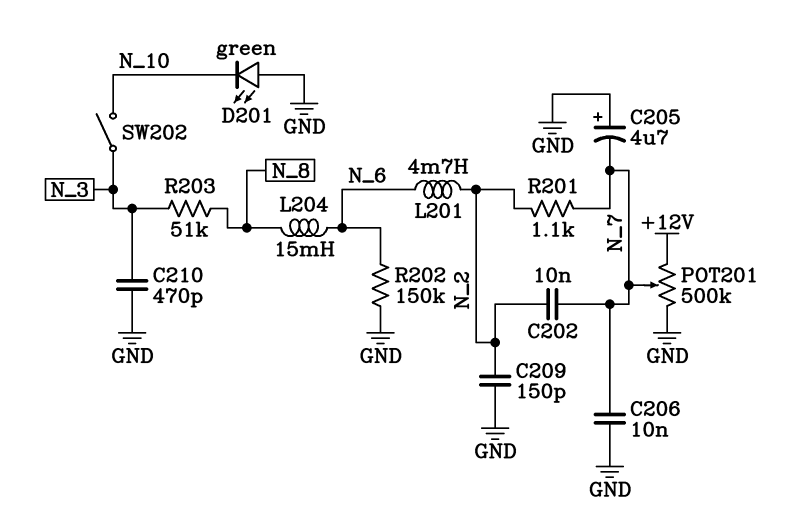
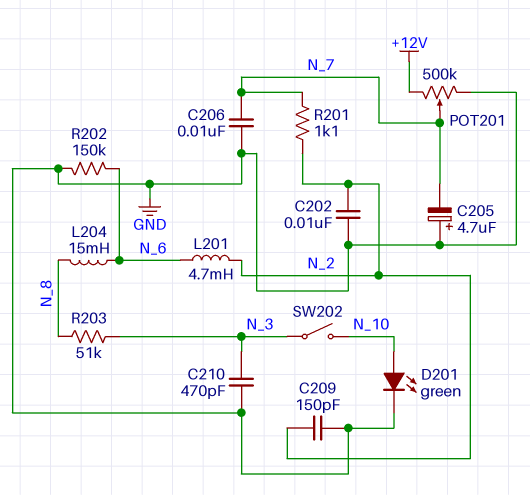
C202: 10nF (N_2, N_7) -> 10nF (GND, N_2)
D201: LED green (A GND, K N_10) -> LED green (A N_10, K GND)

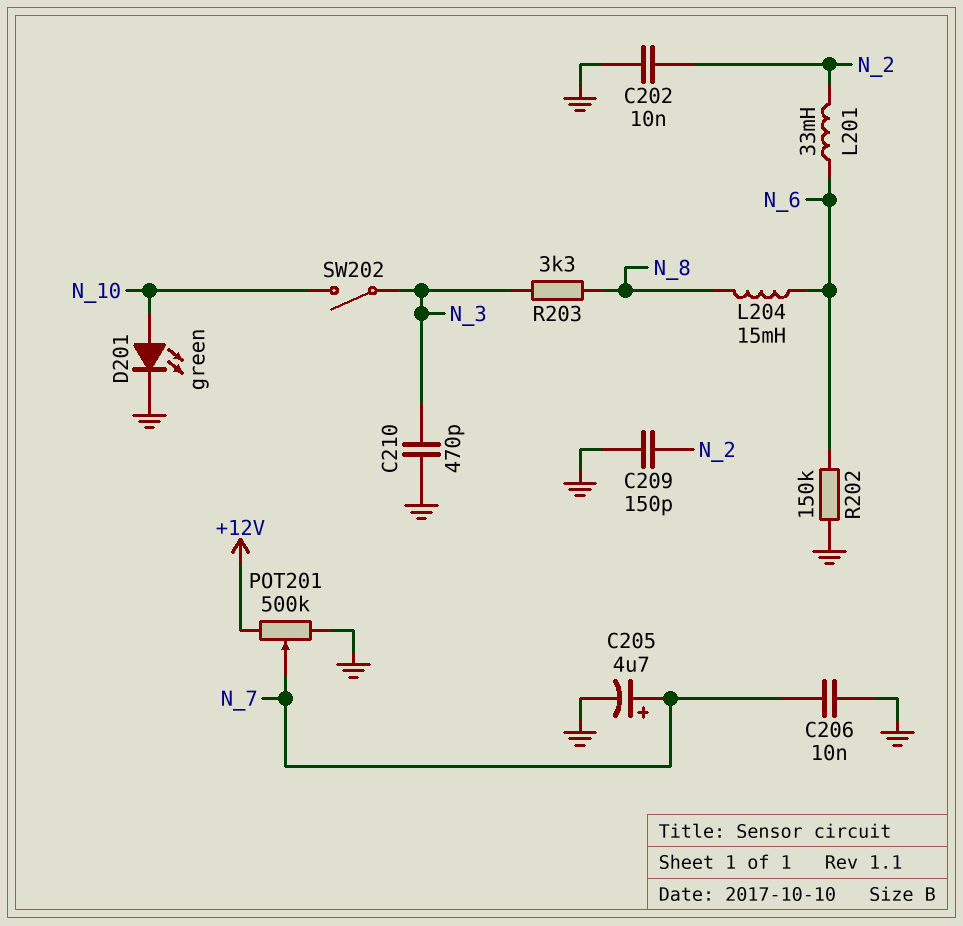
C205: 4.7uF (plus GND, minus N_7) -> 4.7uF (plus N_7, minus GND)
L201: 4.7mH (N_2, N_6) -> 33mH (N_2, N_6)
R201: 1.1k (N_2, N_7) -> none
R203: 51k (N_3, N_8) -> 3.3k (N_3, N_8)

